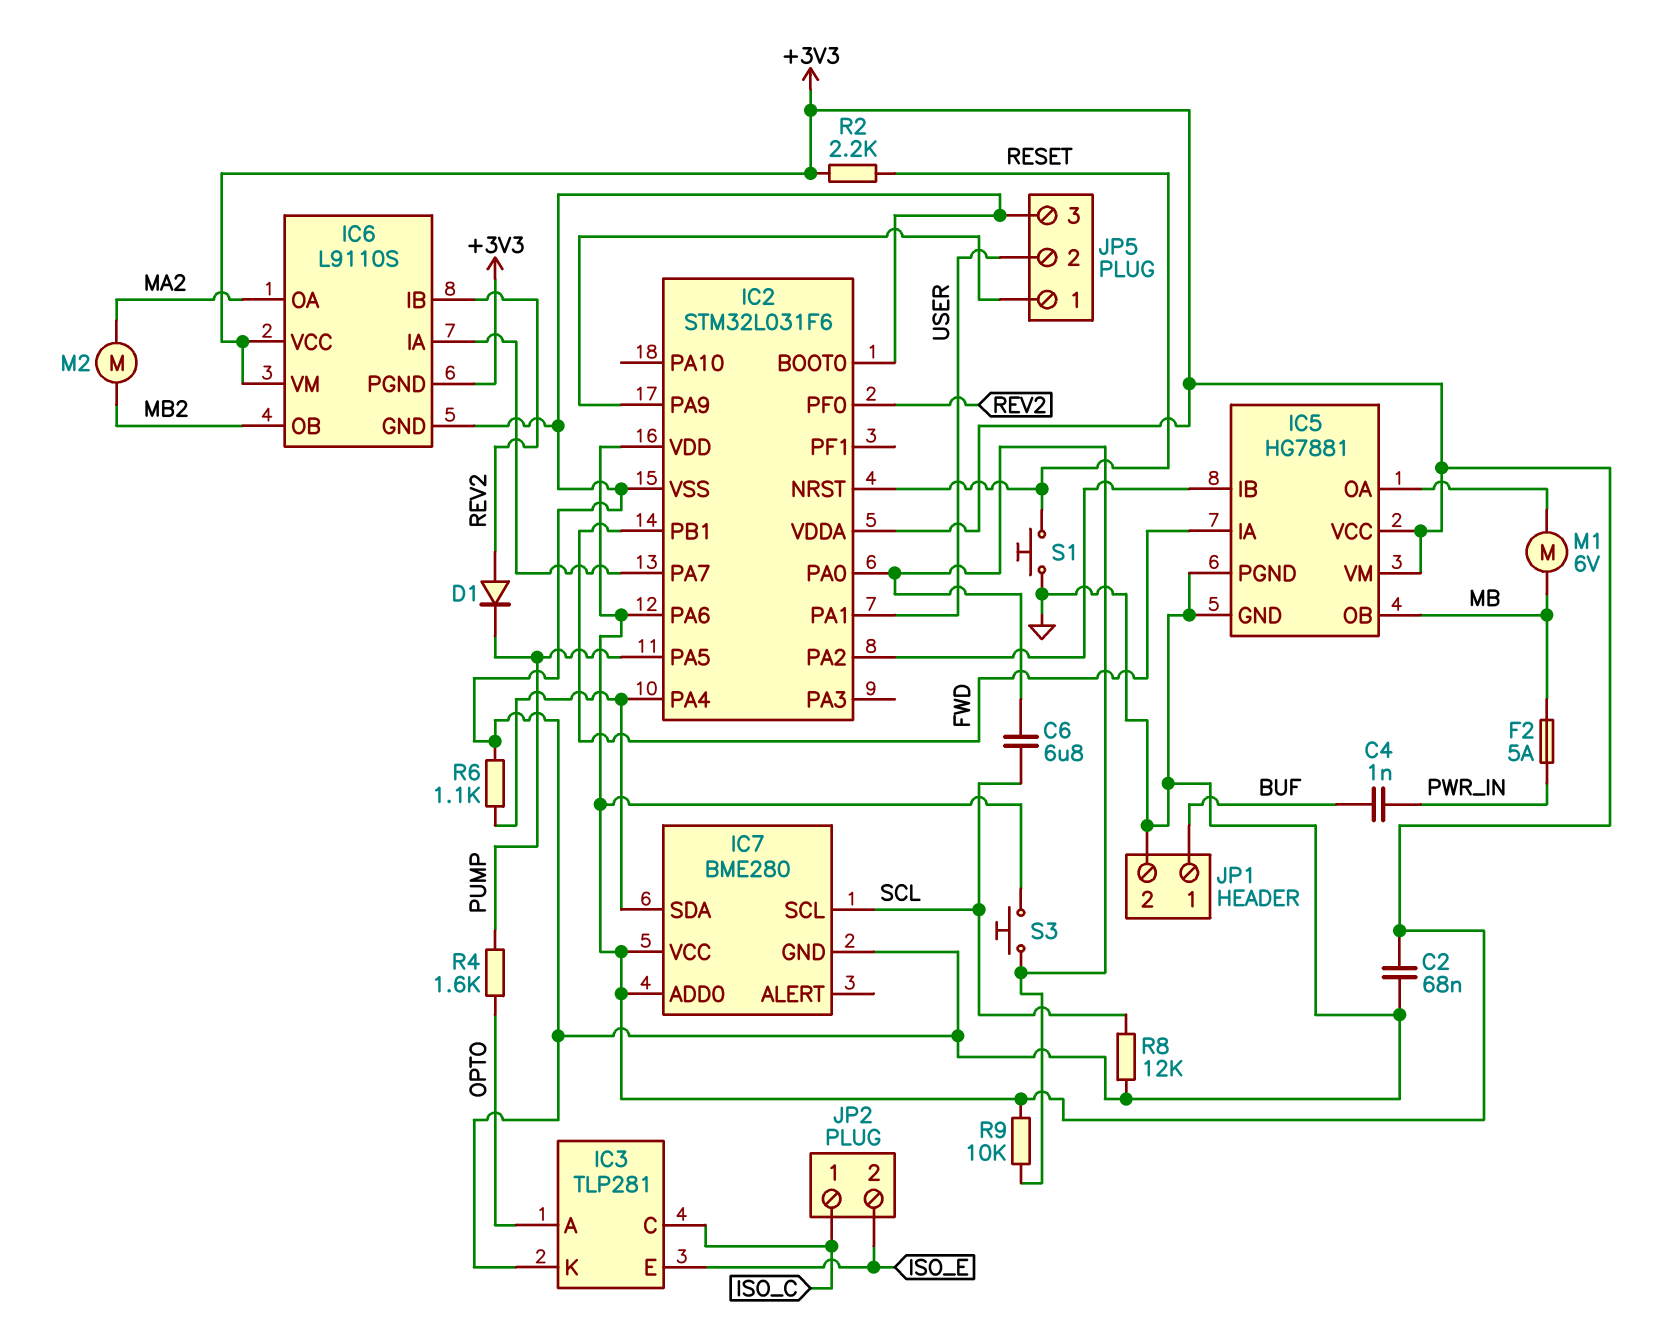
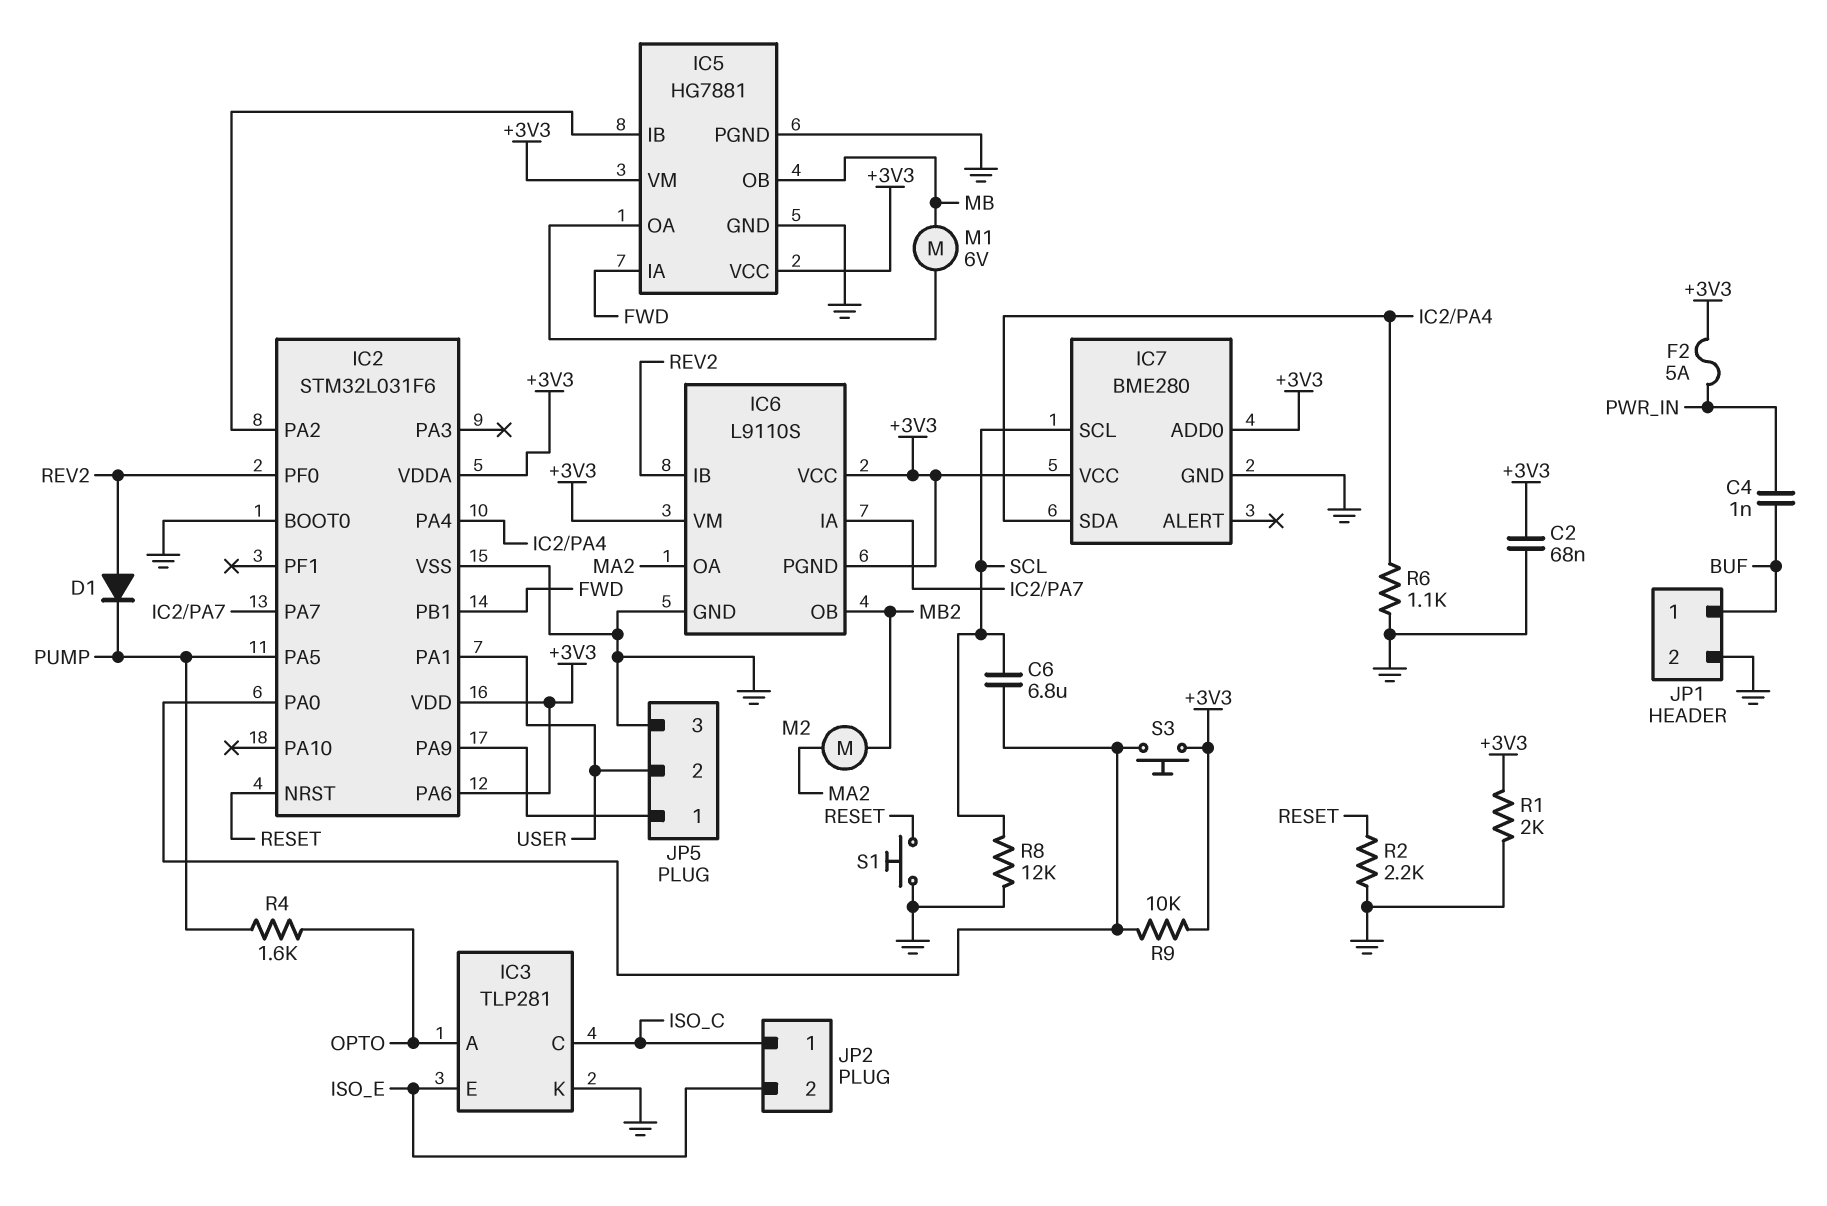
F2: 5A (MB, PWR_IN) -> 5A (+3V3, PWR_IN)
R1: none -> 2k (+3V3, GND)
R2: 2.2k (+3V3, RESET) -> 2.2k (GND, RESET)

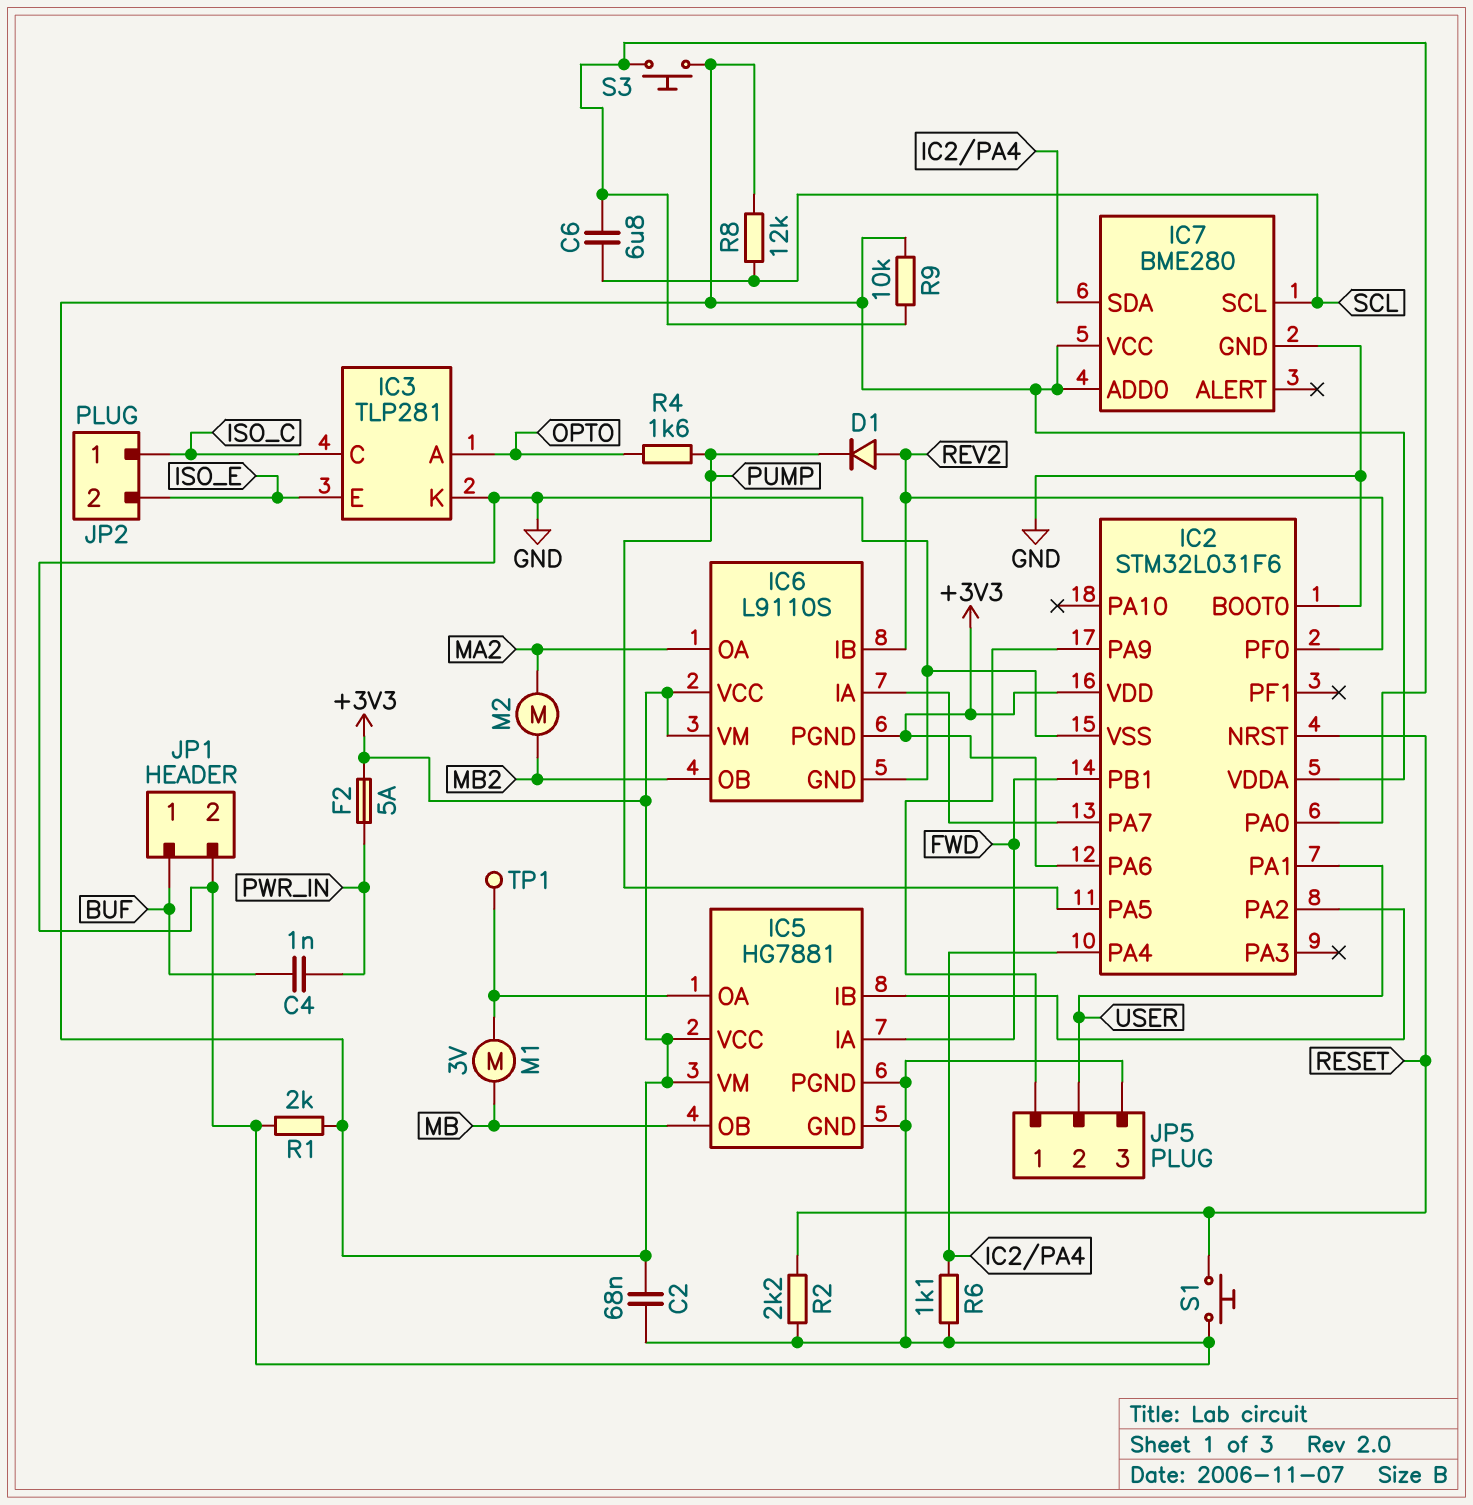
M1: motor 6V (IC5/OA, MB) -> motor 3V (IC5/OA, MB)
R8: 12k (GND, SCL) -> 12k (+3V3, SCL)
TP1: none -> test point (IC5/OA)

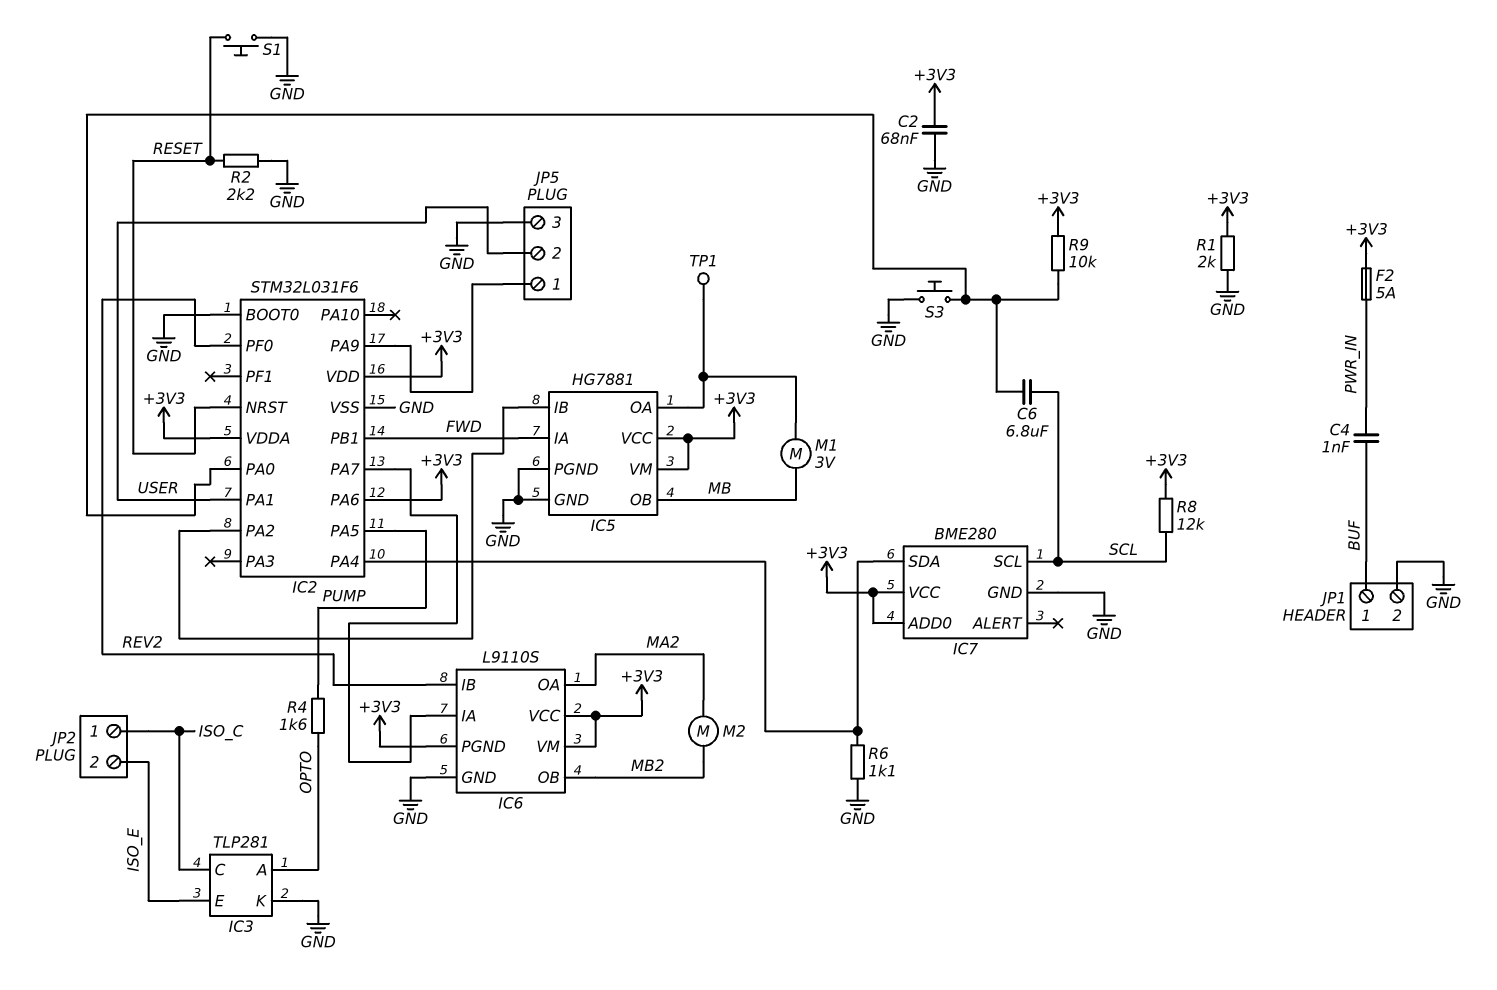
D1: diode (A REV2, K PUMP) -> none
S3: button (+3V3, IC2/PA0) -> button (GND, IC2/PA0)

